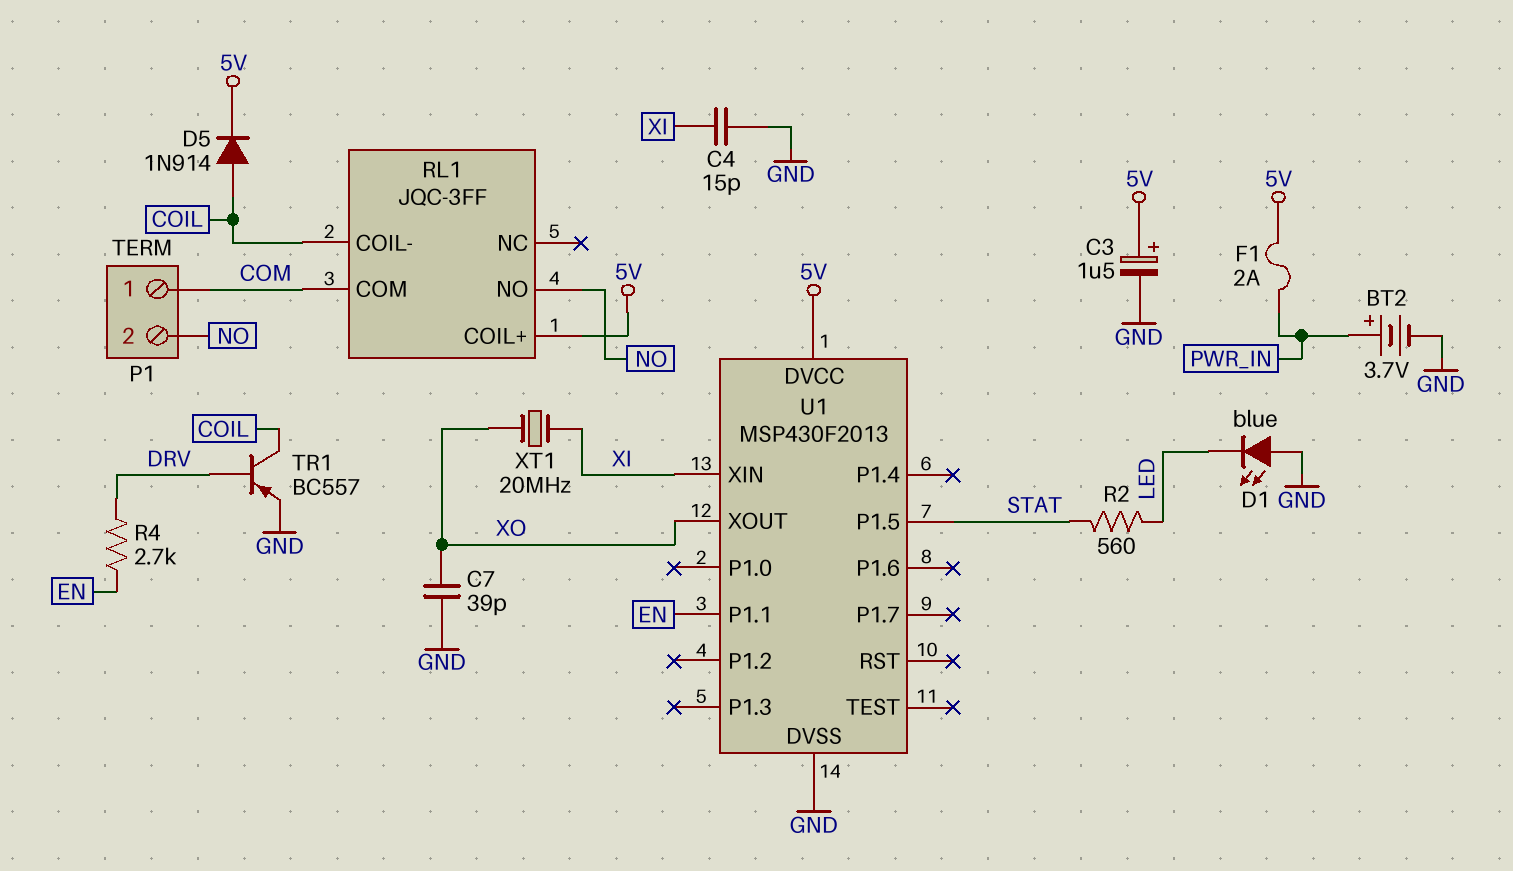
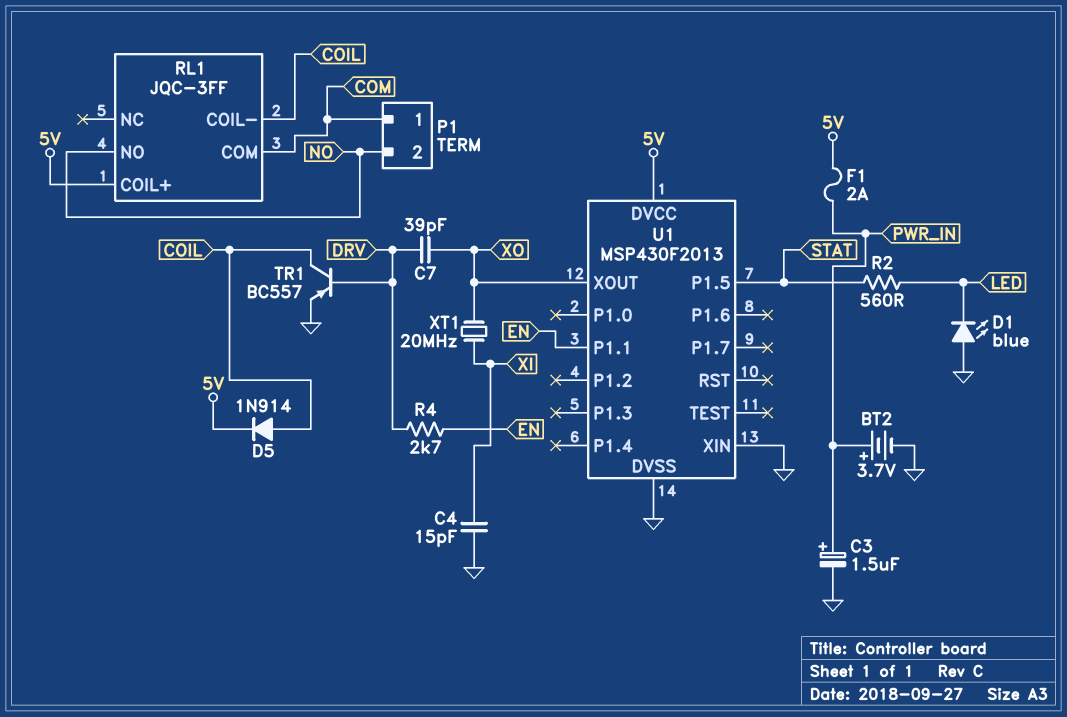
C3: 1.5uF (plus 5V, minus GND) -> 1.5uF (plus PWR_IN, minus GND)
C7: 39pF (GND, XO) -> 39pF (DRV, XO)
U1 pin XIN: XI -> GND

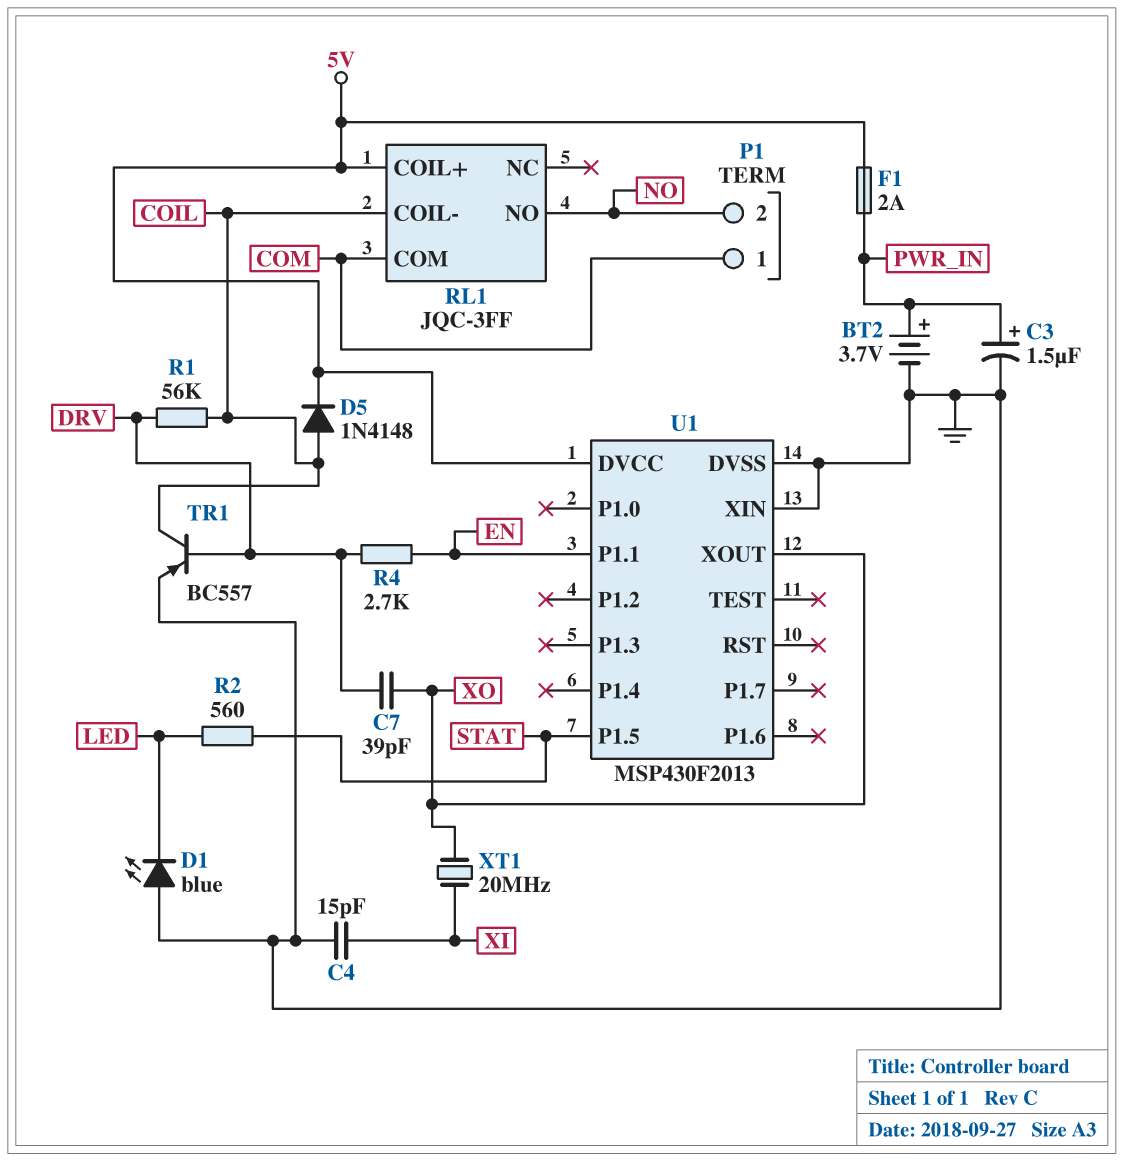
D5: diode 1N914 (A COIL, K 5V) -> diode 1N4148 (A COIL, K 5V)
R1: none -> 56k (COIL, DRV)

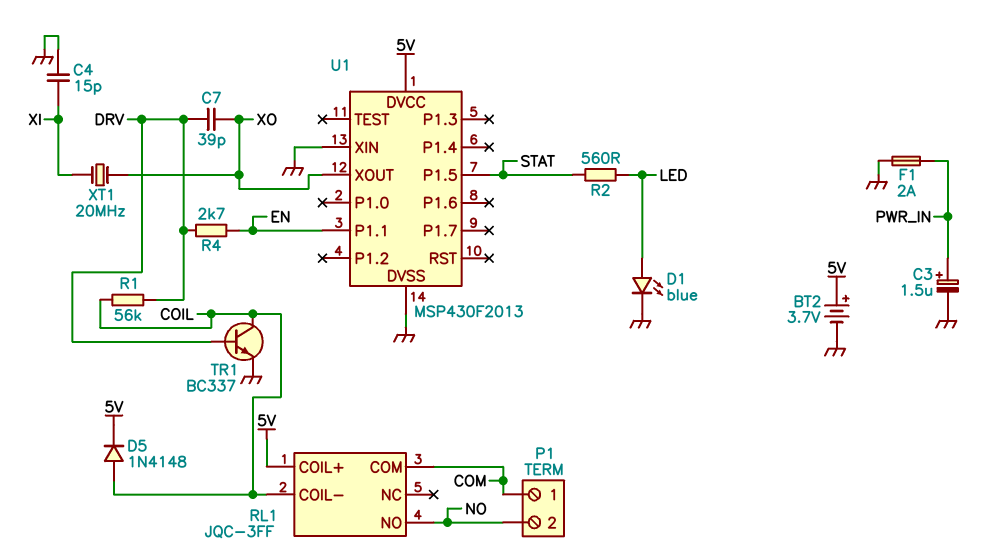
BT2: 3.7V (plus PWR_IN, minus GND) -> 3.7V (plus 5V, minus GND)
D1: LED blue (A GND, K LED) -> LED blue (A LED, K GND)
F1: 2A (5V, PWR_IN) -> 2A (GND, PWR_IN)
TR1: PNP BC557 (B DRV, C COIL, E GND) -> NPN BC337 (B DRV, C COIL, E GND)

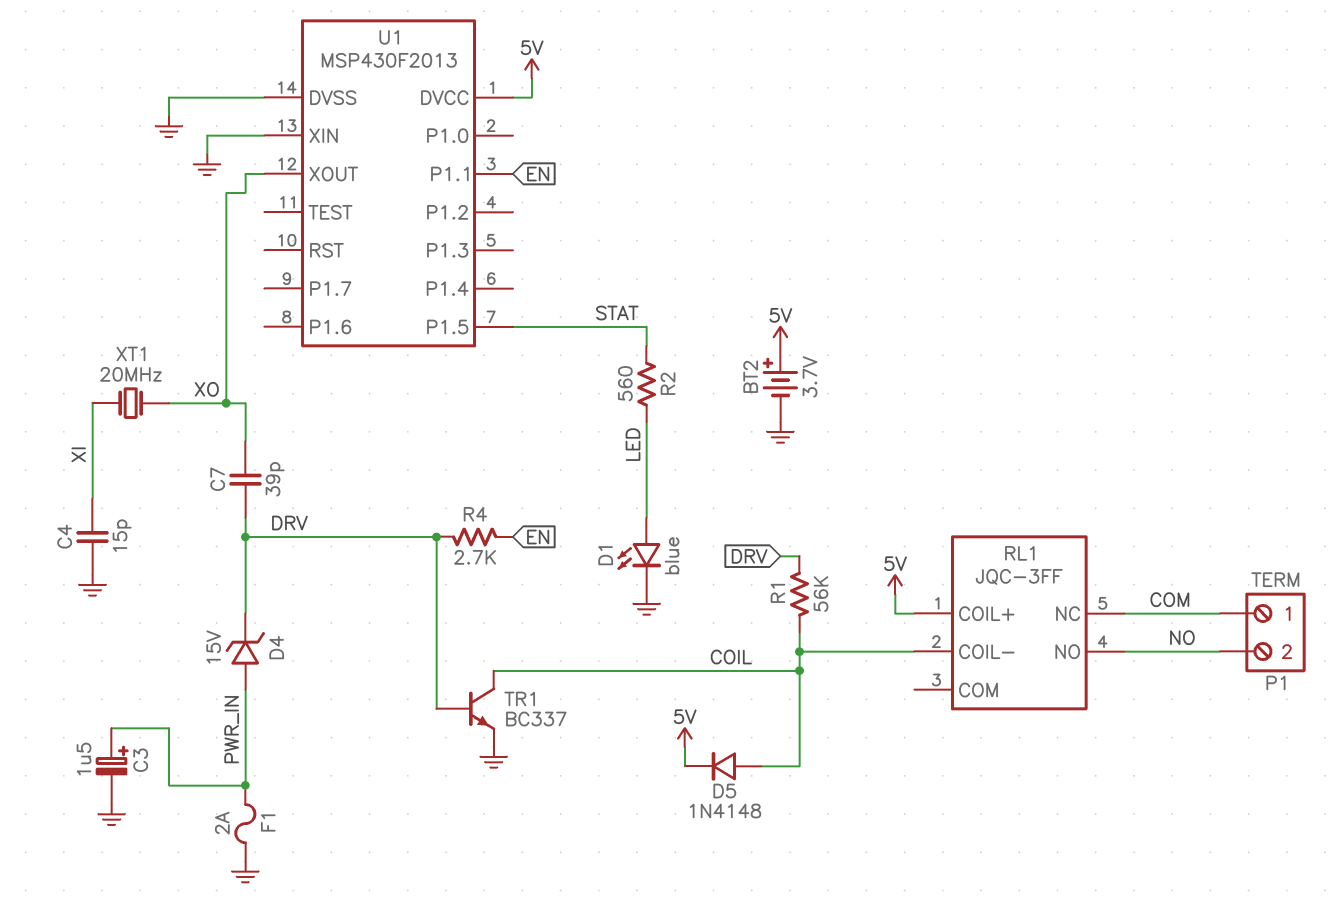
D4: none -> zener 15V (A PWR_IN, K DRV)
RL1 pin COM: COM -> none
RL1 pin NC: none -> COM

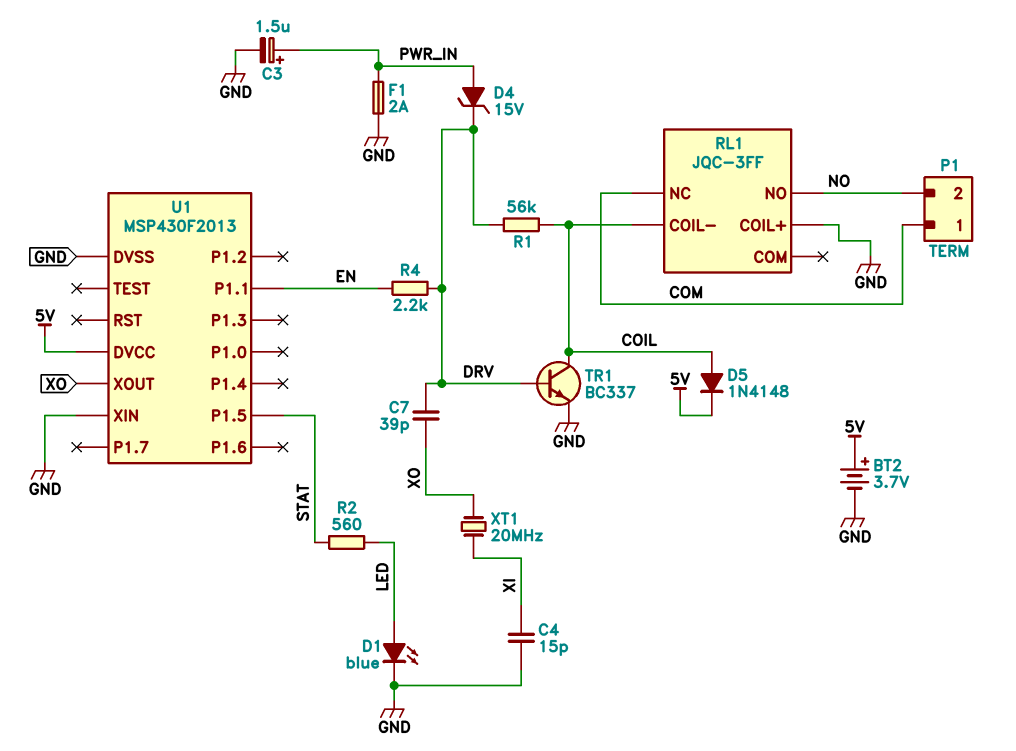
R4: 2.7k (DRV, EN) -> 2.2k (DRV, EN)
RL1 pin COIL+: 5V -> GND

